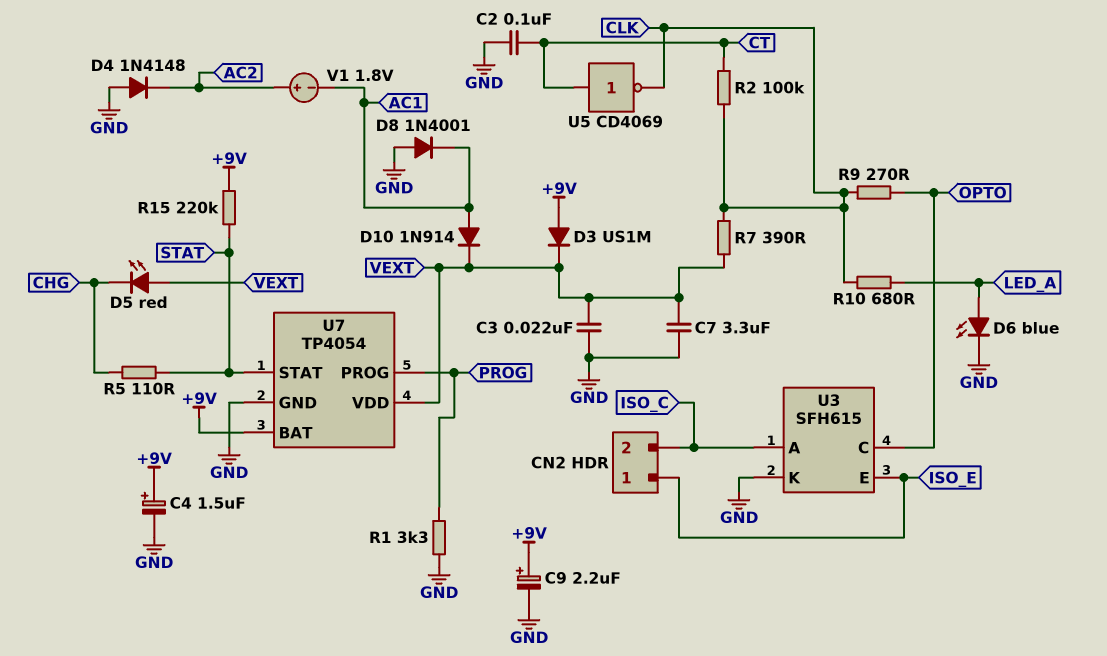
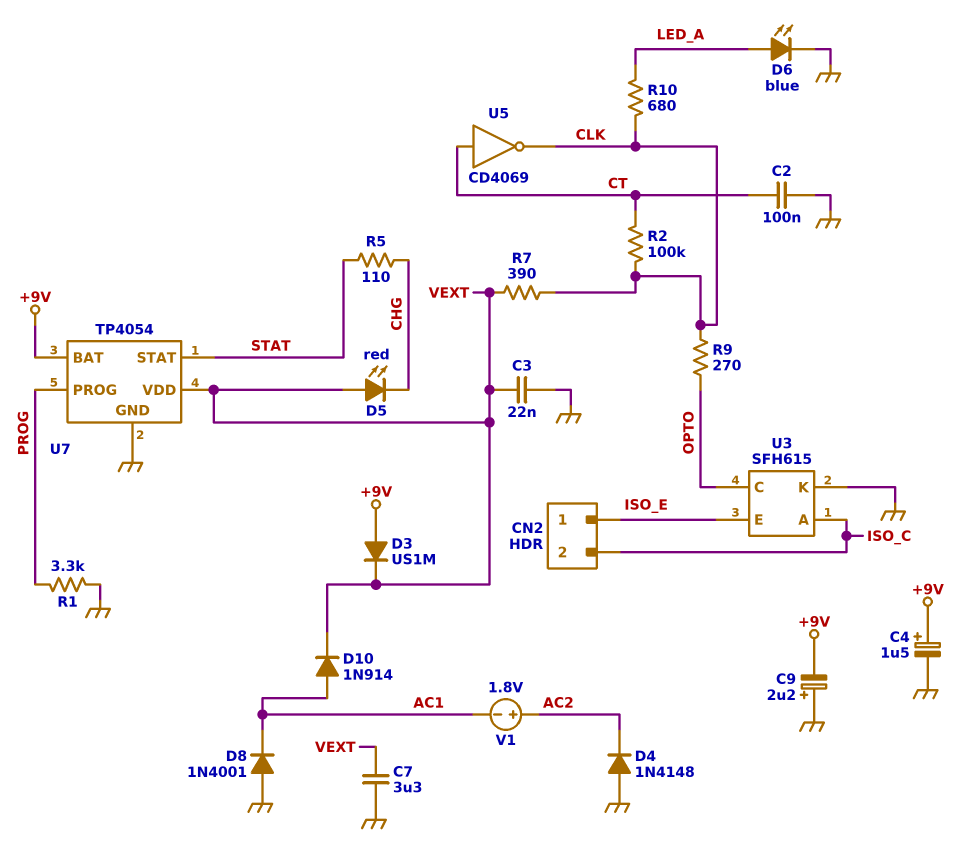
C9: 2.2uF (plus +9V, minus GND) -> 2.2uF (plus GND, minus +9V)
R15: 220k (+9V, STAT) -> none

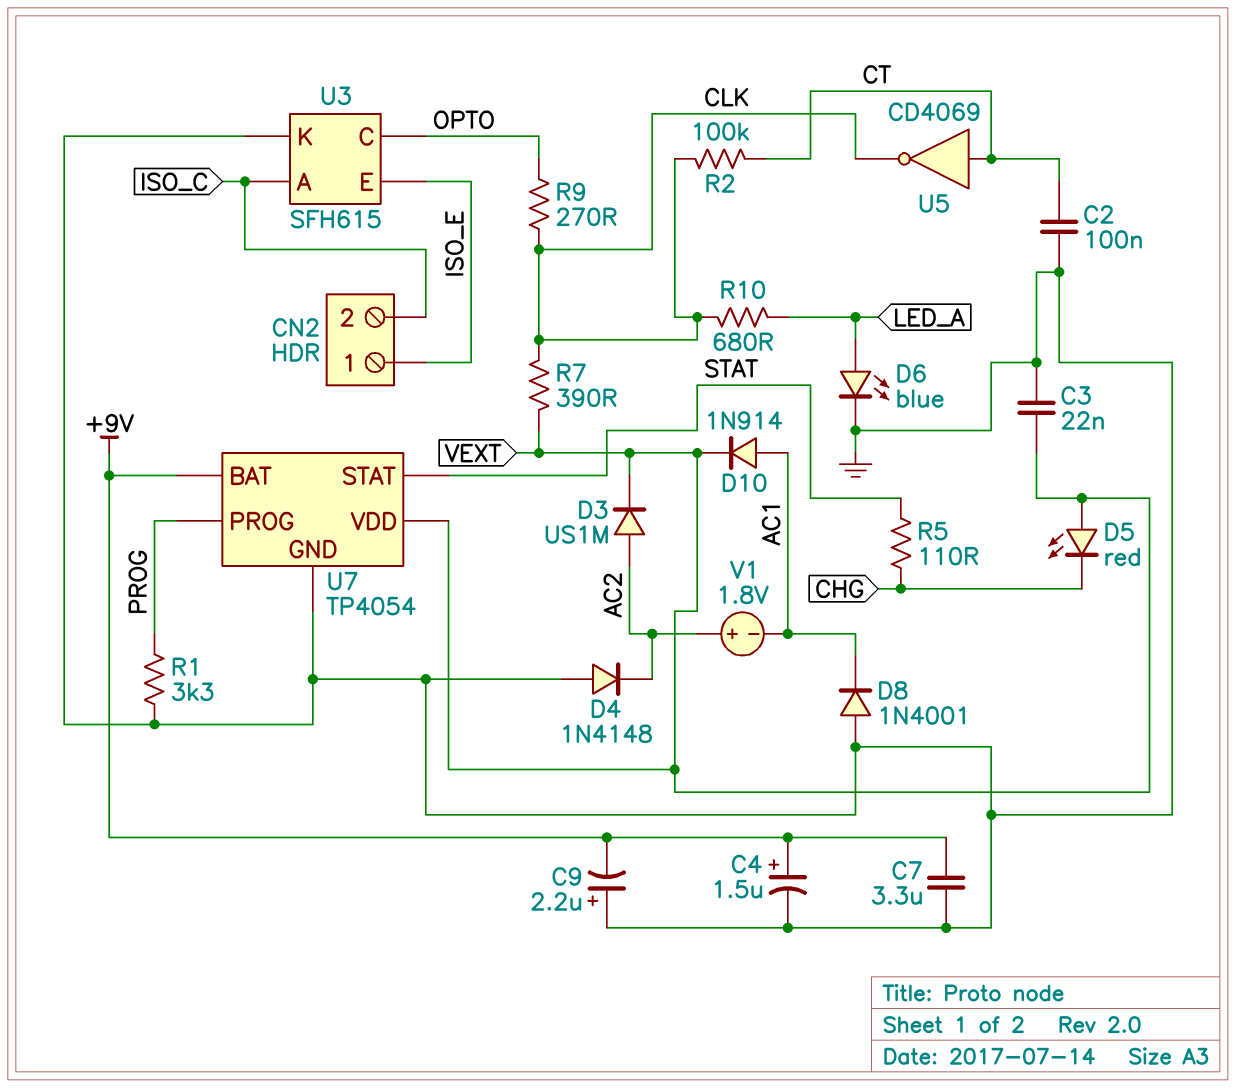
C7: 3.3uF (GND, VEXT) -> 3.3uF (+9V, GND)
D3: diode US1M (A +9V, K VEXT) -> diode US1M (A AC2, K VEXT)

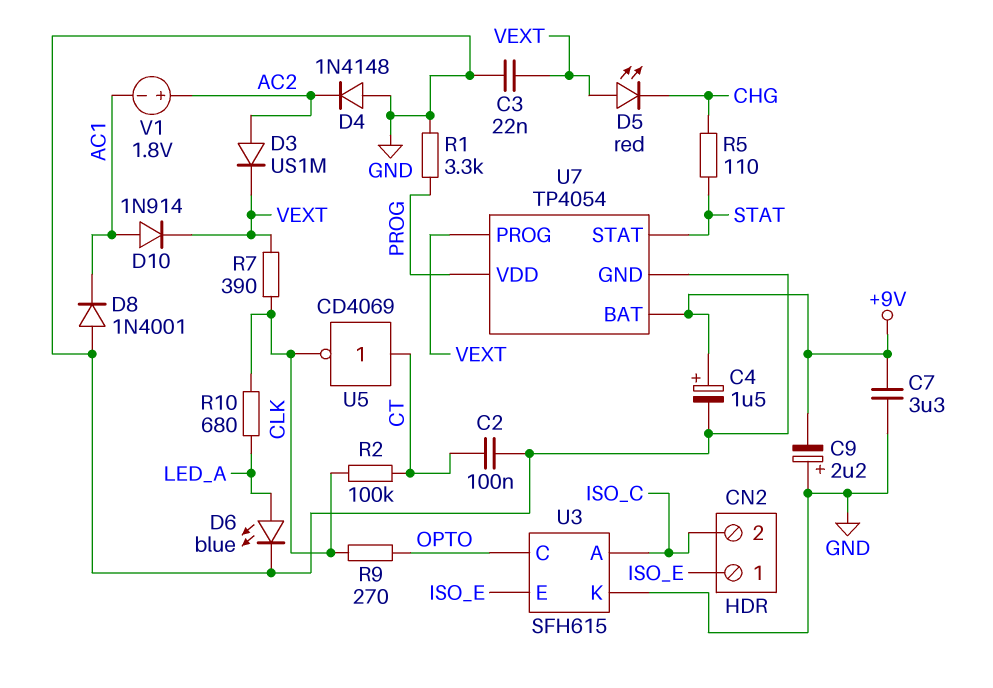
U7 pin PROG: PROG -> VEXT
U7 pin VDD: VEXT -> PROG

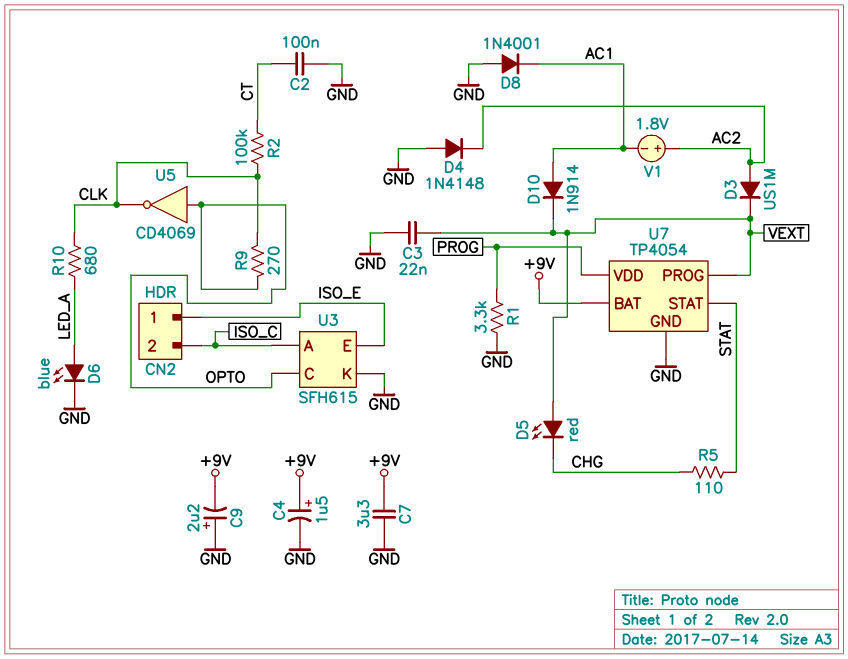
R7: 390 (CLK, VEXT) -> none
U5: NOT CD4069 (in CT, out CLK) -> NOT CD4069 (in OPTO, out CLK)

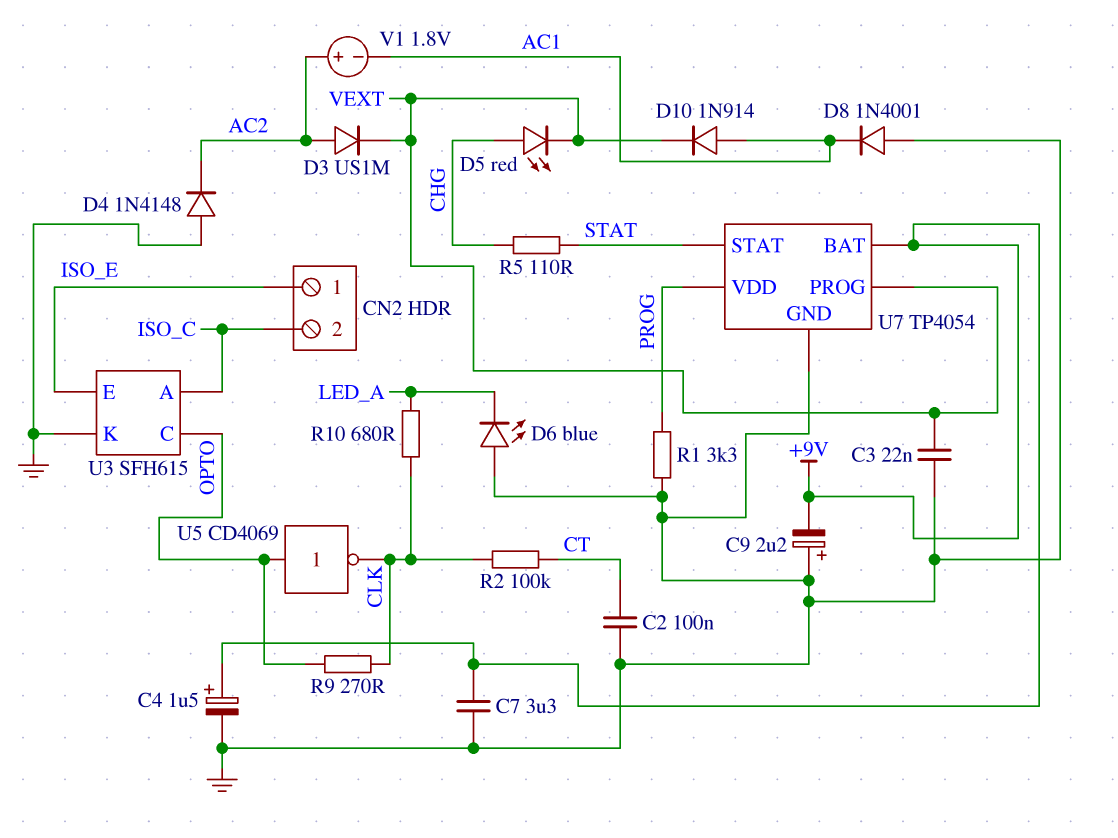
D5: LED red (A VEXT, K CHG) -> LED red (A CHG, K VEXT)
D6: LED blue (A LED_A, K GND) -> LED blue (A GND, K LED_A)

